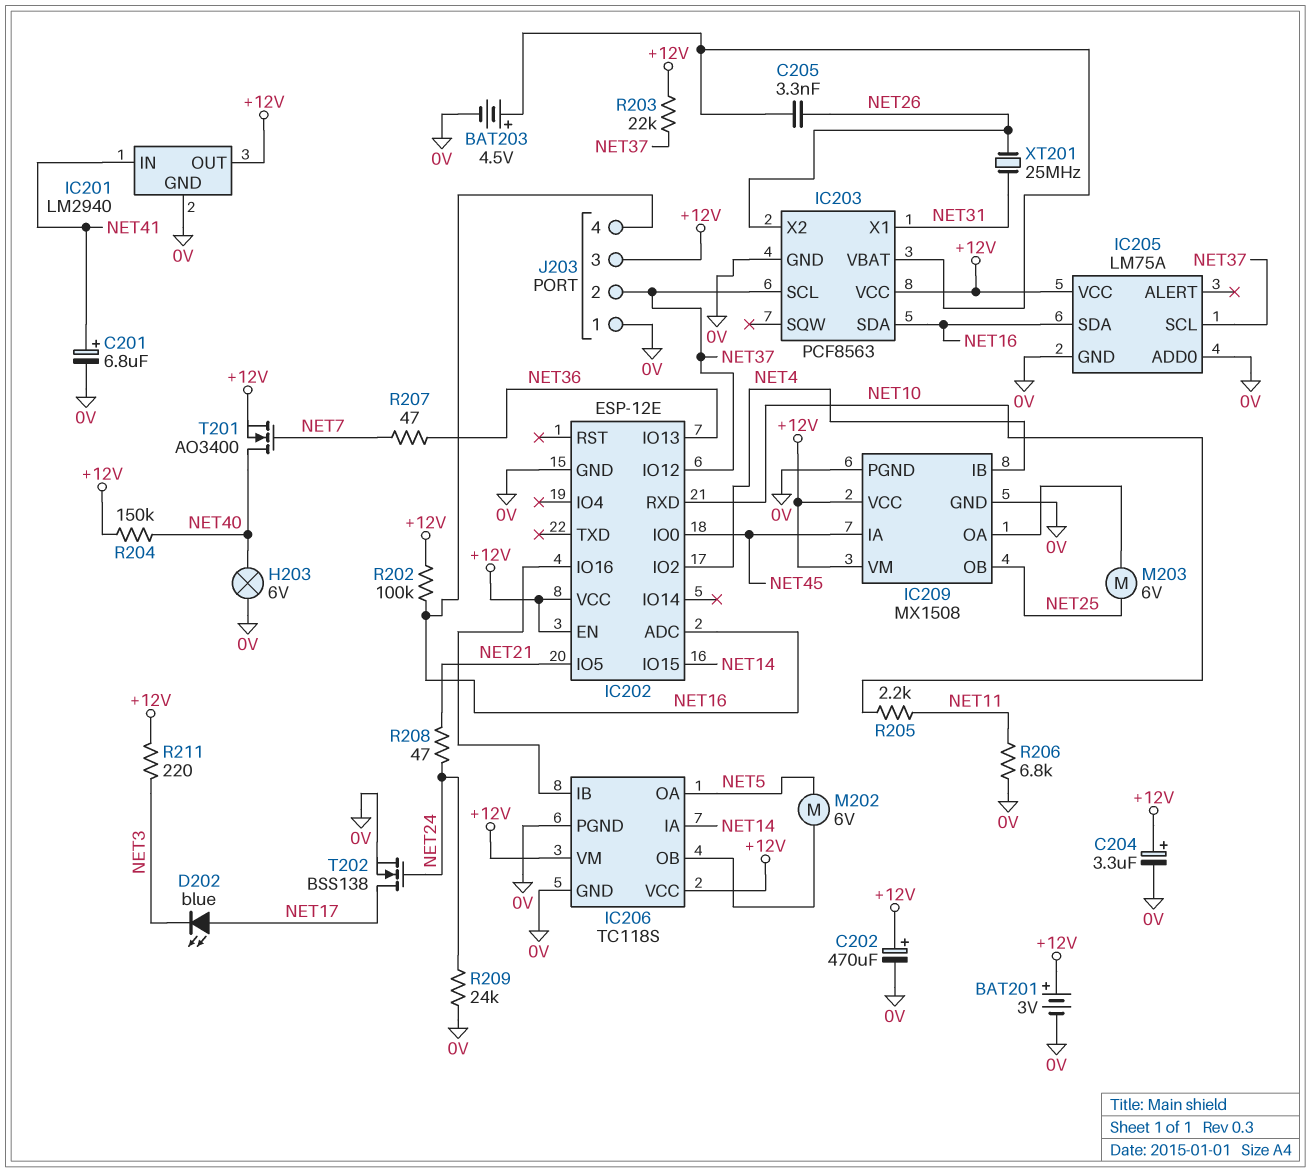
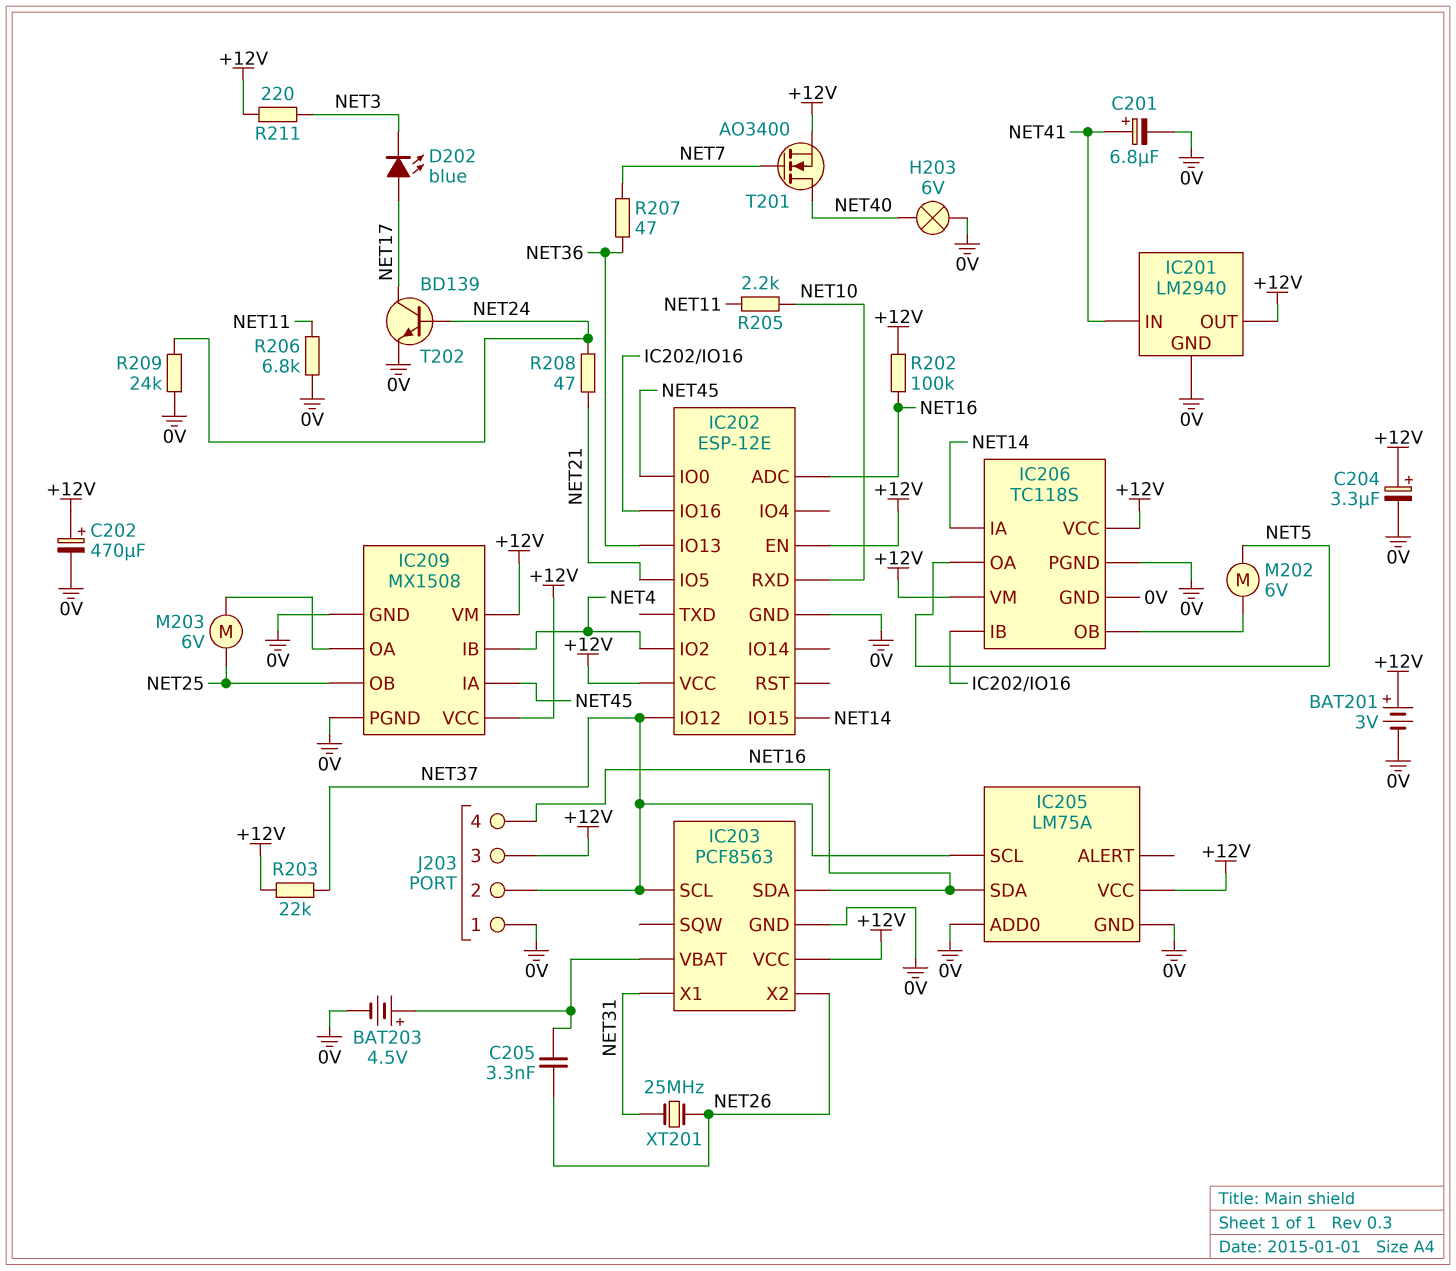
R204: 150k (+12V, NET40) -> none
T202: NMOS BSS138 (G NET24, D NET17, S 0V) -> NPN BD139 (B NET24, C NET17, E 0V)

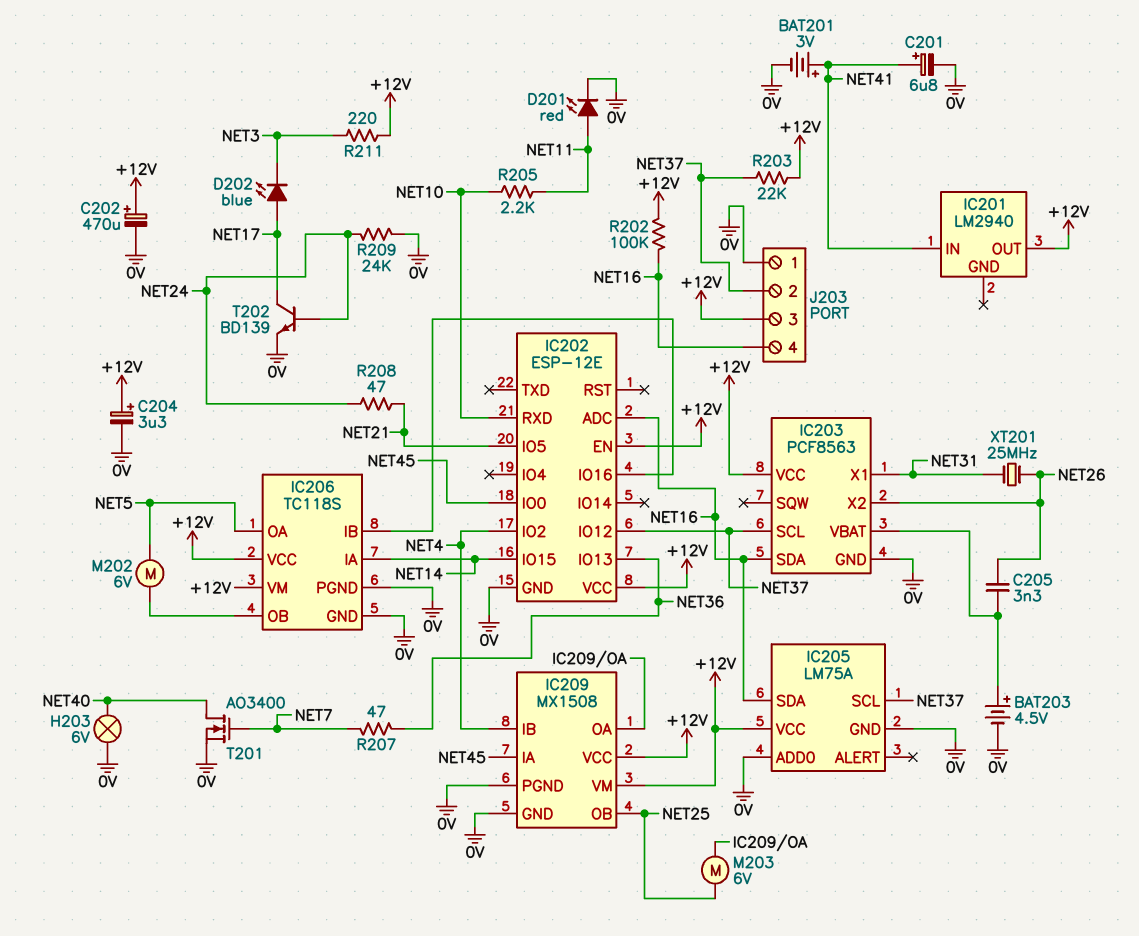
BAT201: 3V (plus +12V, minus 0V) -> 3V (plus NET41, minus 0V)
D201: none -> LED red (A NET11, K 0V)
IC201 pin GND: 0V -> none
R206: 6.8k (0V, NET11) -> none
T201: NMOS AO3400 (G NET7, D NET40, S +12V) -> NMOS AO3400 (G NET7, D NET40, S 0V)

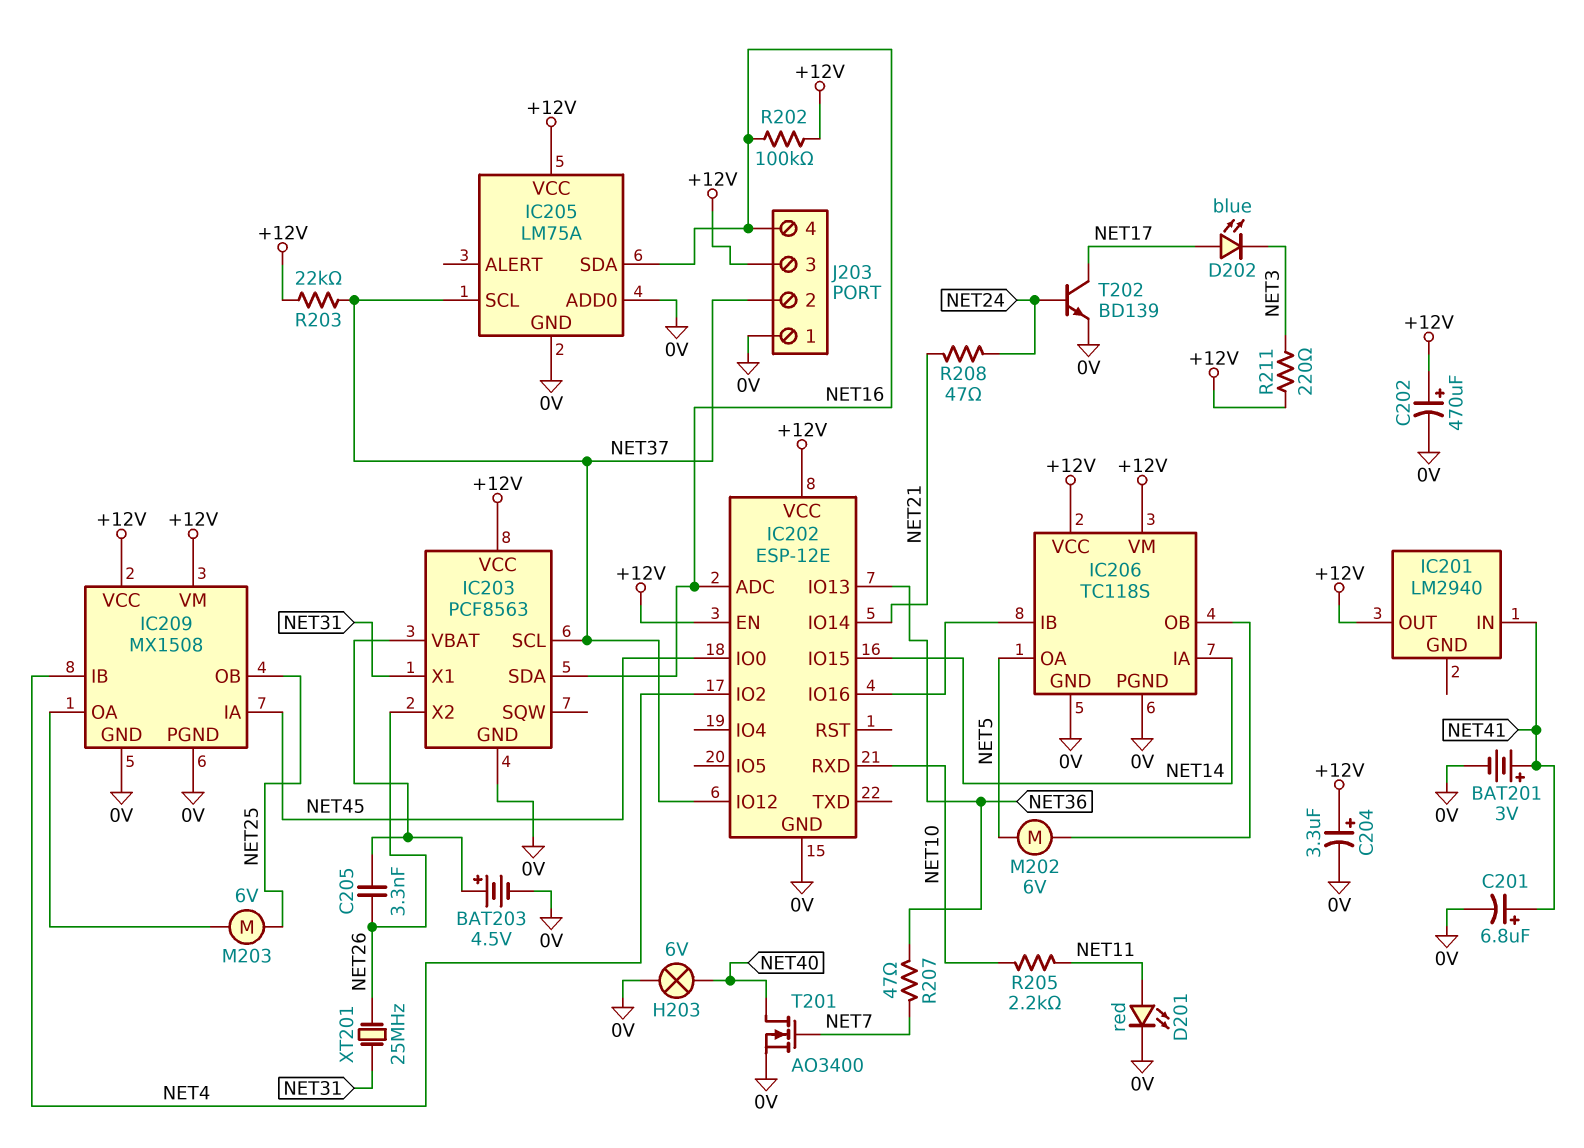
IC202 pin IO5: NET21 -> none
IC202 pin IO14: none -> NET21
R209: 24k (0V, NET24) -> none

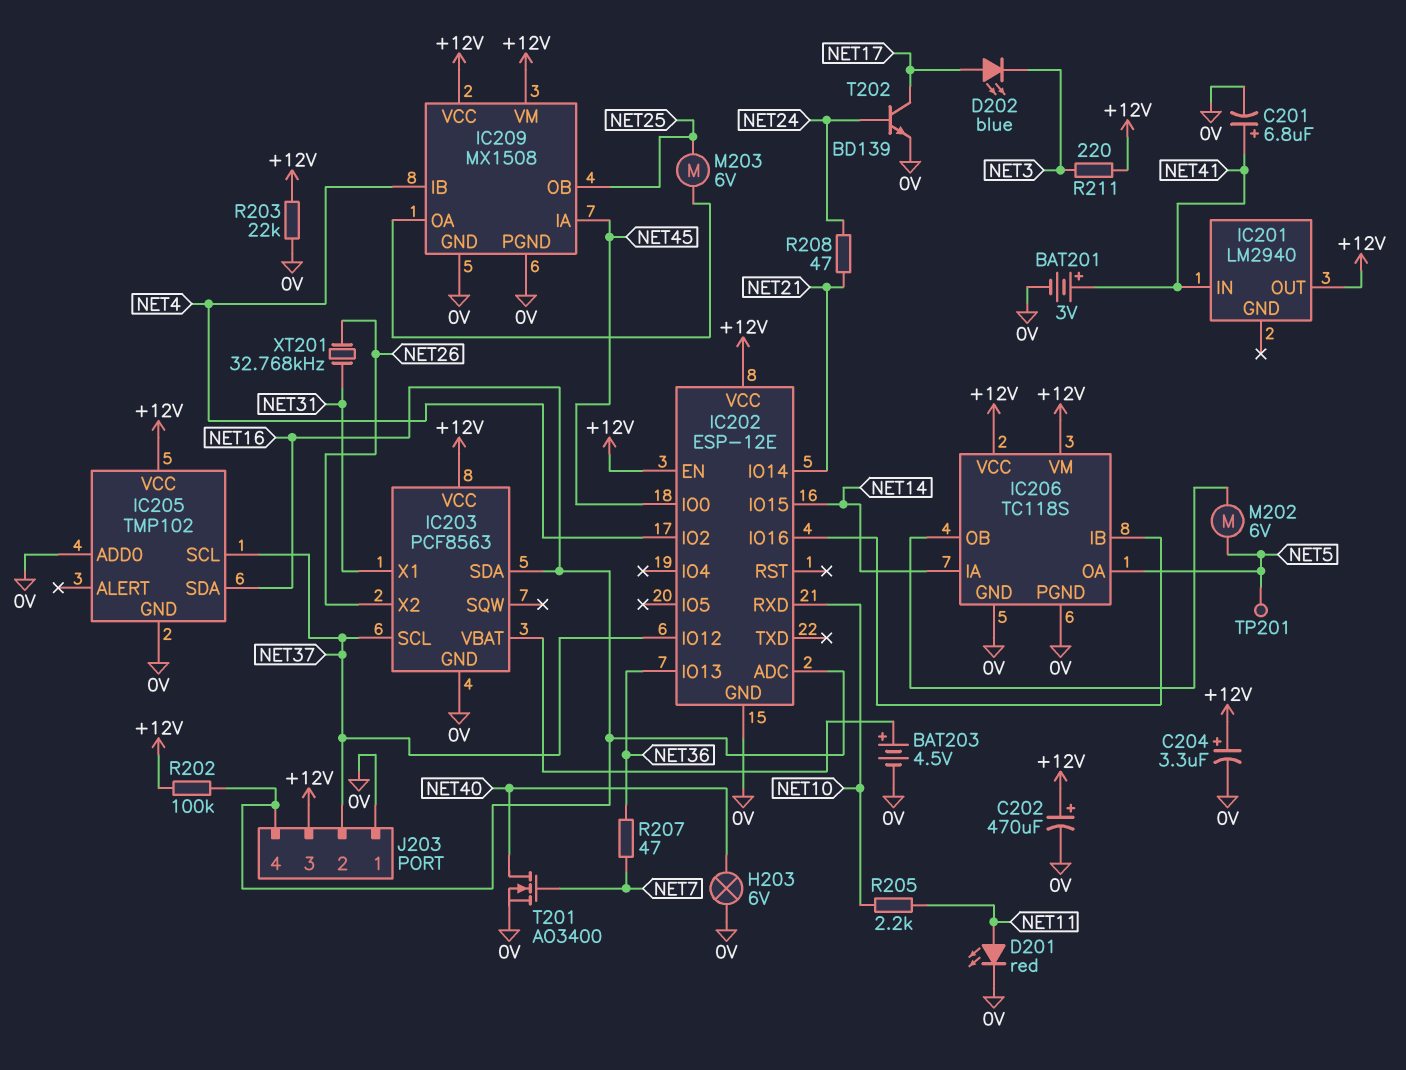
C205: 3.3nF (IC203/VBAT, NET26) -> none
IC205: LM75A -> TMP102
R203: 22k (+12V, NET37) -> 22k (+12V, 0V)
TP201: none -> test point (NET5)
XT201: 25MHz (NET26, NET31) -> 32.768kHz (NET26, NET31)

